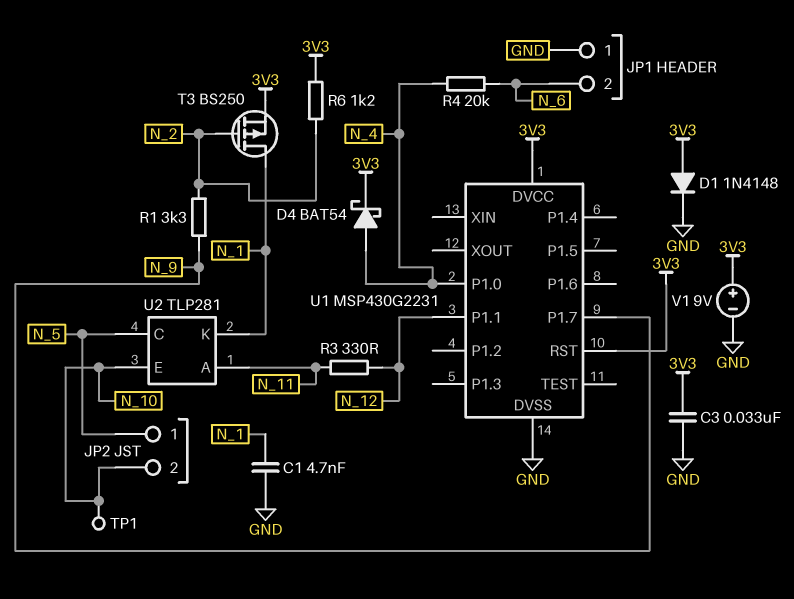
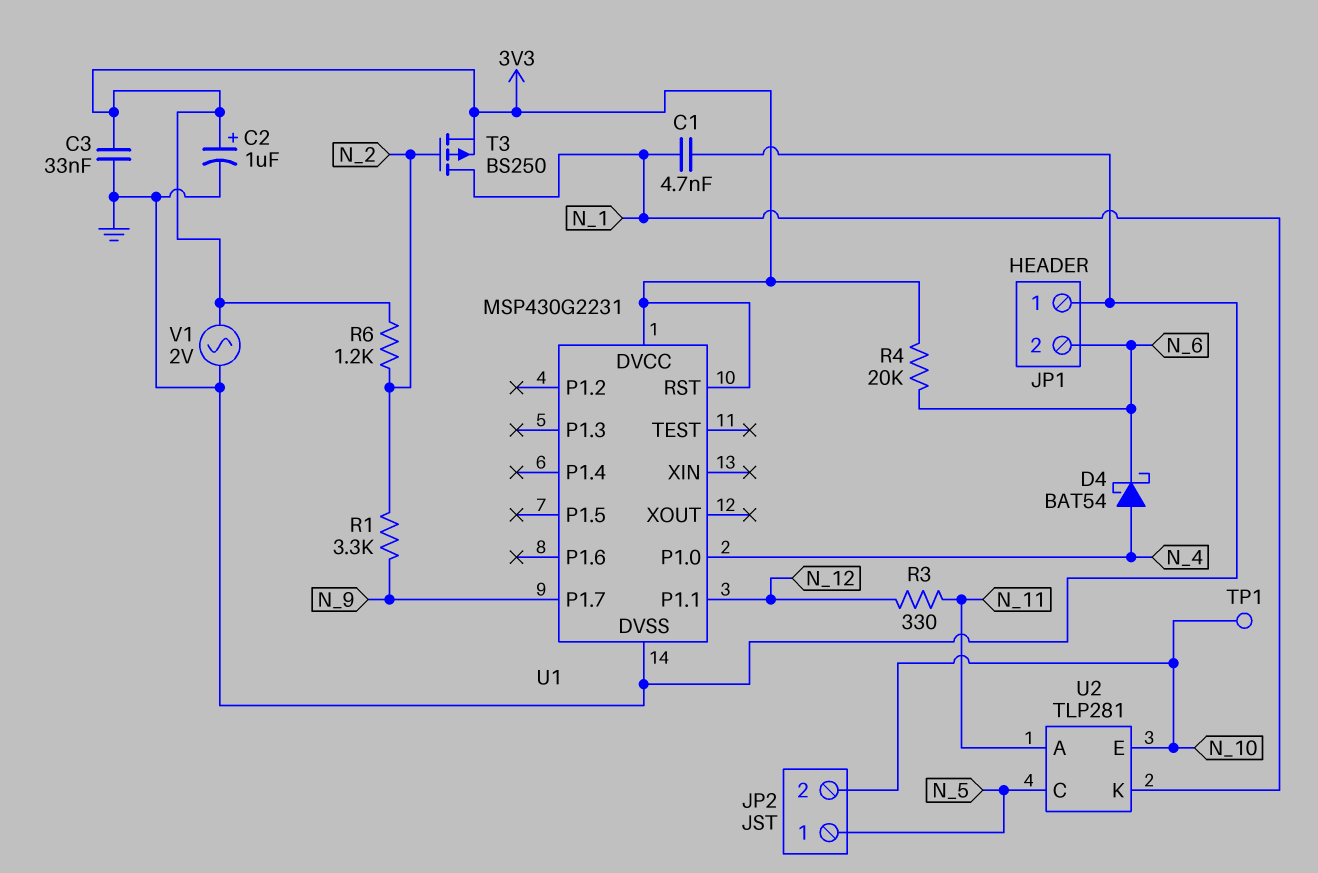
C2: none -> 1uF (plus 3V3, minus GND)
D1: diode 1N4148 (A 3V3, K GND) -> none
D4: schottky BAT54 (A N_4, K 3V3) -> schottky BAT54 (A N_4, K N_6)
R4: 20k (N_4, N_6) -> 20k (3V3, N_6)
V1: 9V (plus 3V3, minus GND) -> AC 2V (3V3, GND)

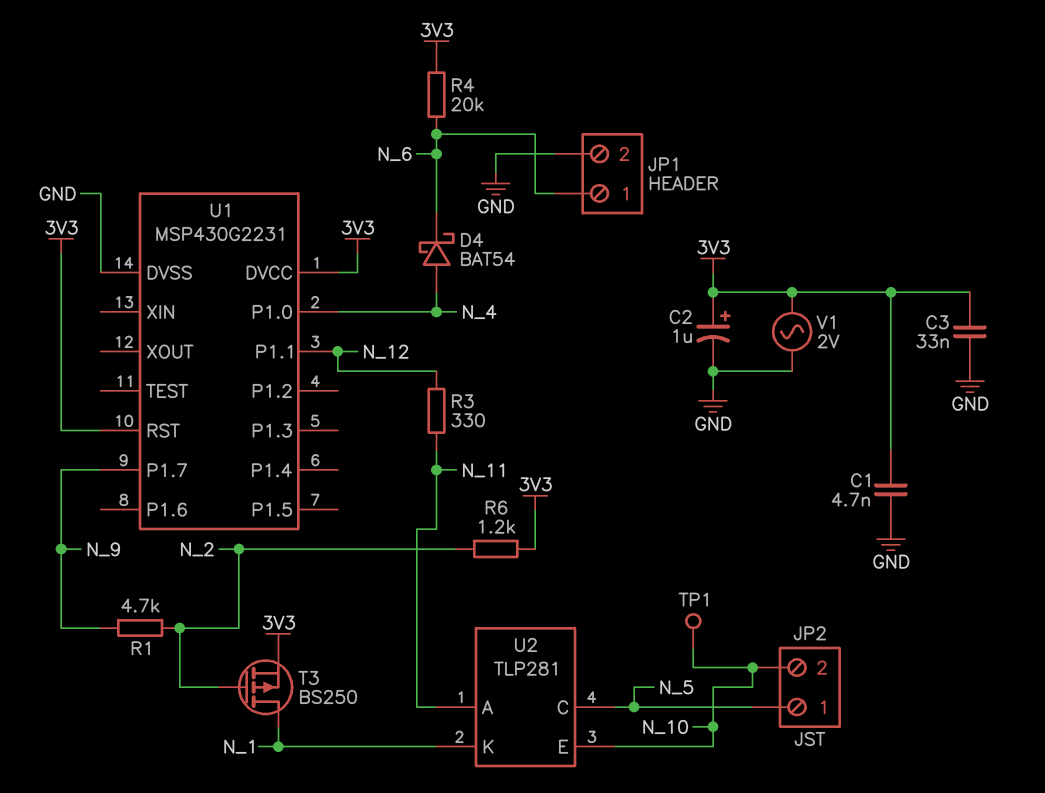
C1: 4.7nF (GND, N_1) -> 4.7nF (3V3, GND)
JP1 pin 1: GND -> N_6
JP1 pin 2: N_6 -> GND
R1: 3.3k (N_2, N_9) -> 4.7k (N_2, N_9)

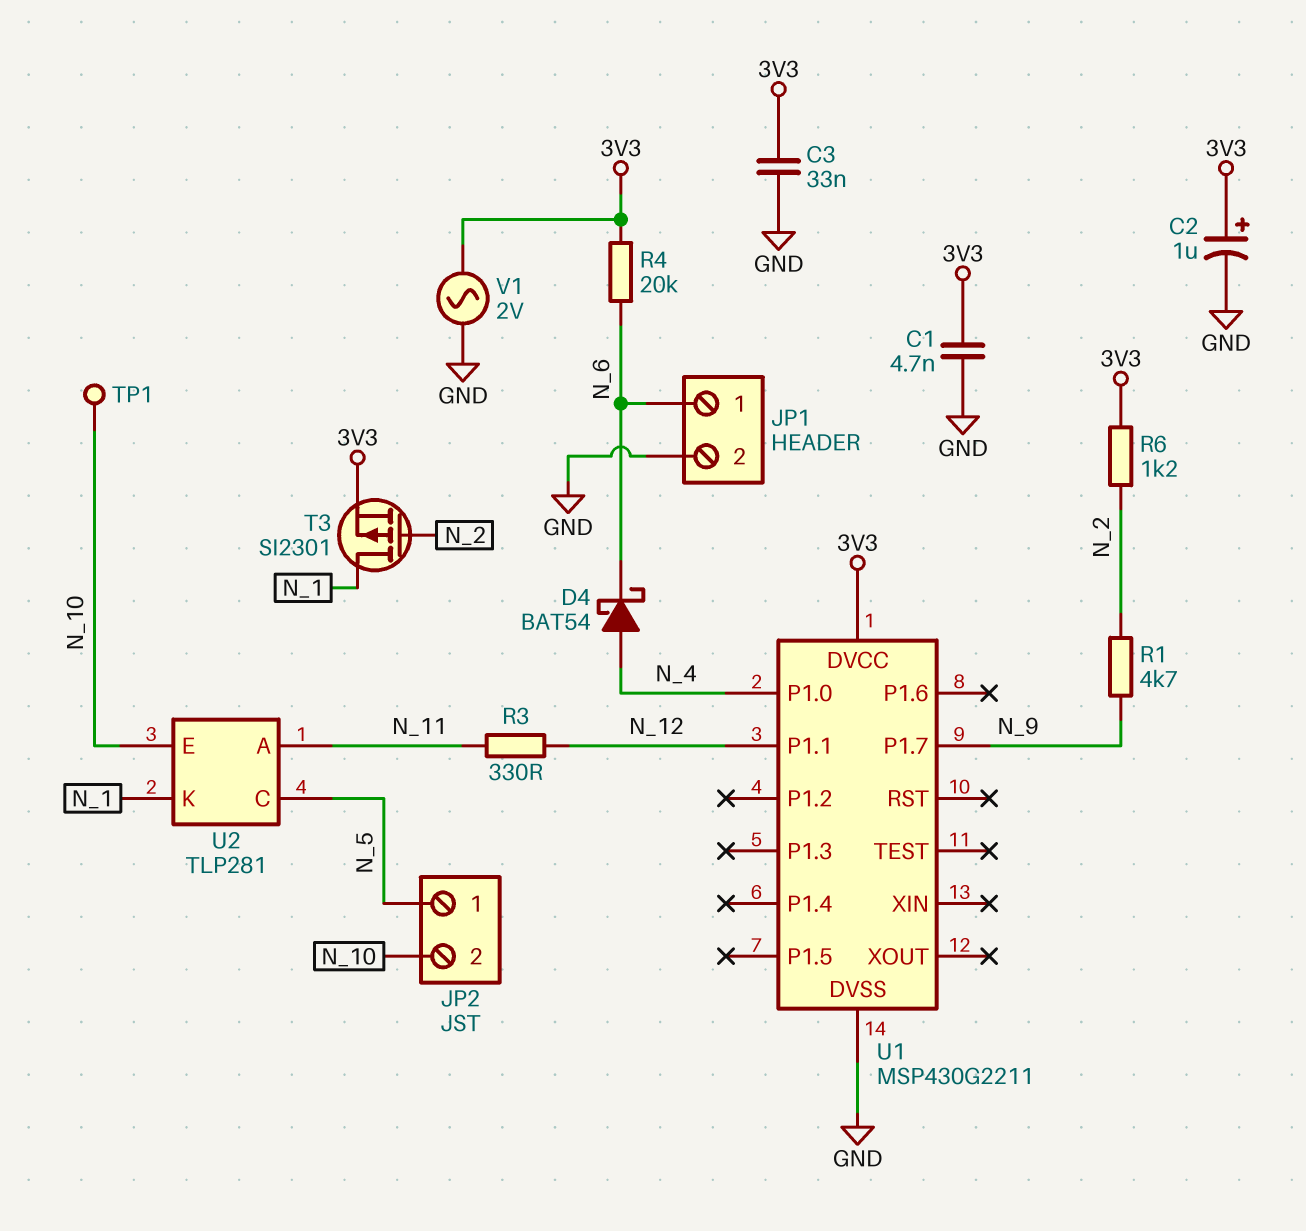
T3: PMOS BS250 (G N_2, D N_1, S 3V3) -> PMOS SI2301 (G N_2, D N_1, S 3V3)
U1: MSP430G2231 -> MSP430G2211
U1 pin RST: 3V3 -> none

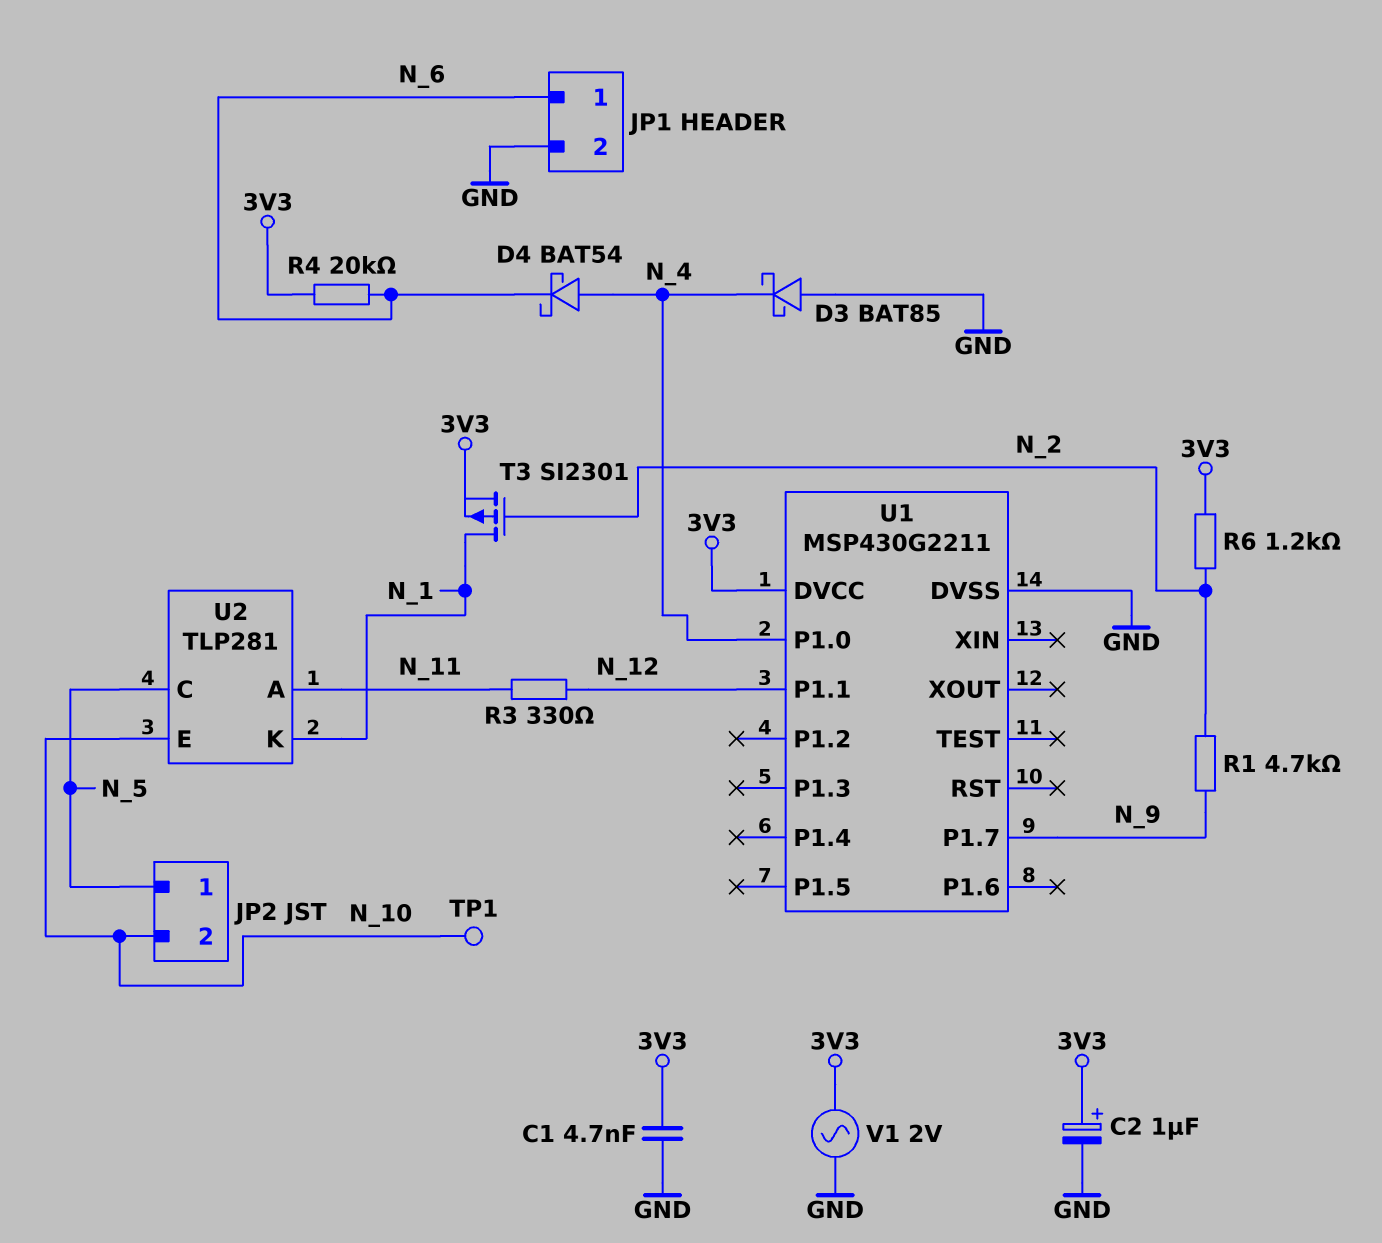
C3: 33nF (3V3, GND) -> none
D3: none -> schottky BAT85 (A GND, K N_4)

